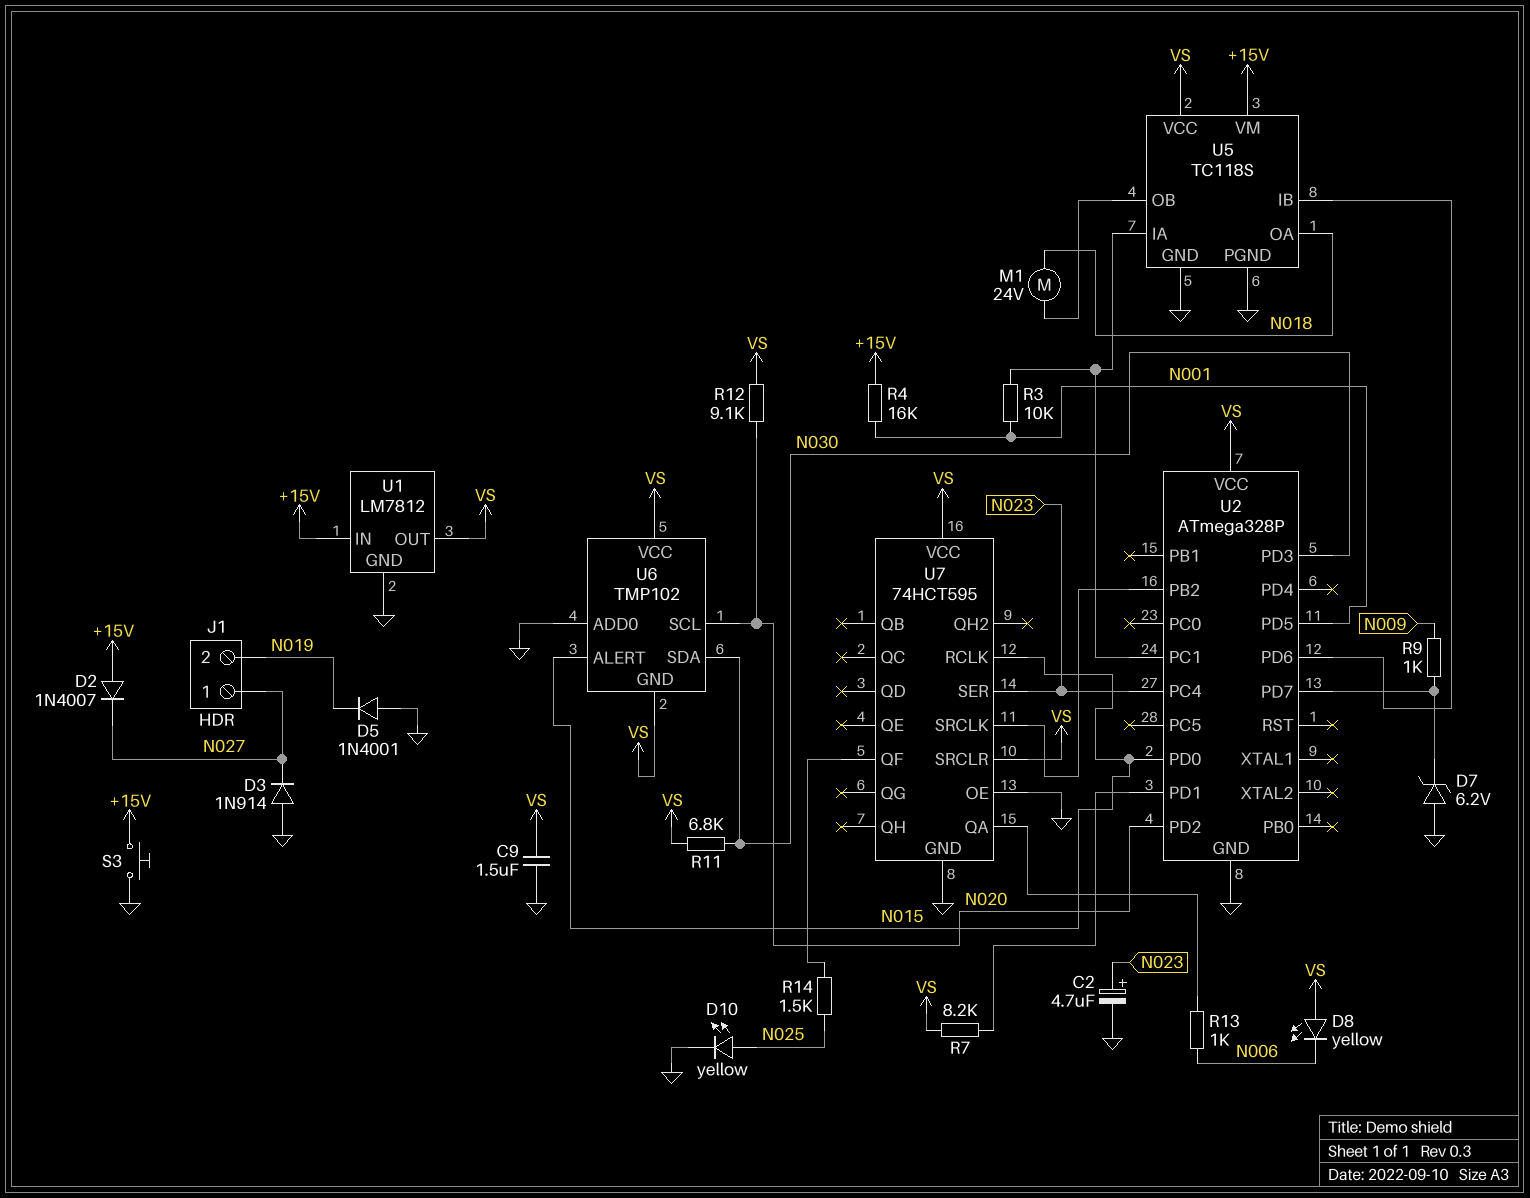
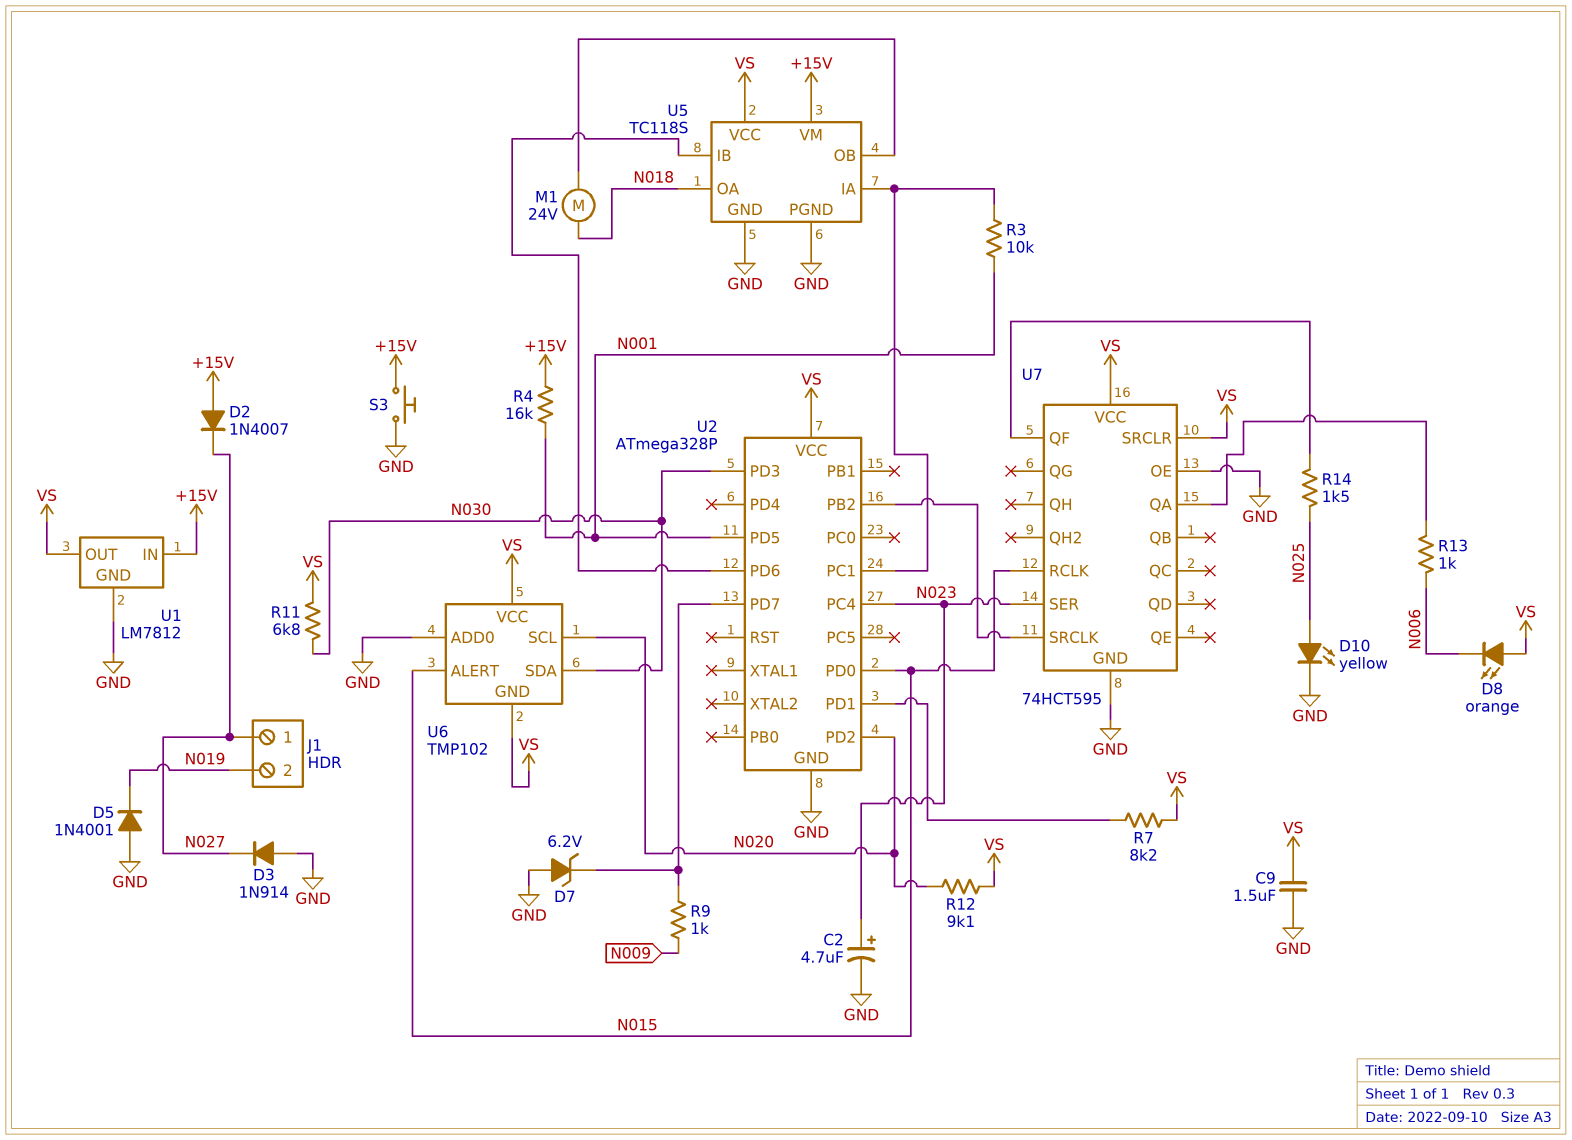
D8: LED yellow (A VS, K N006) -> LED orange (A VS, K N006)

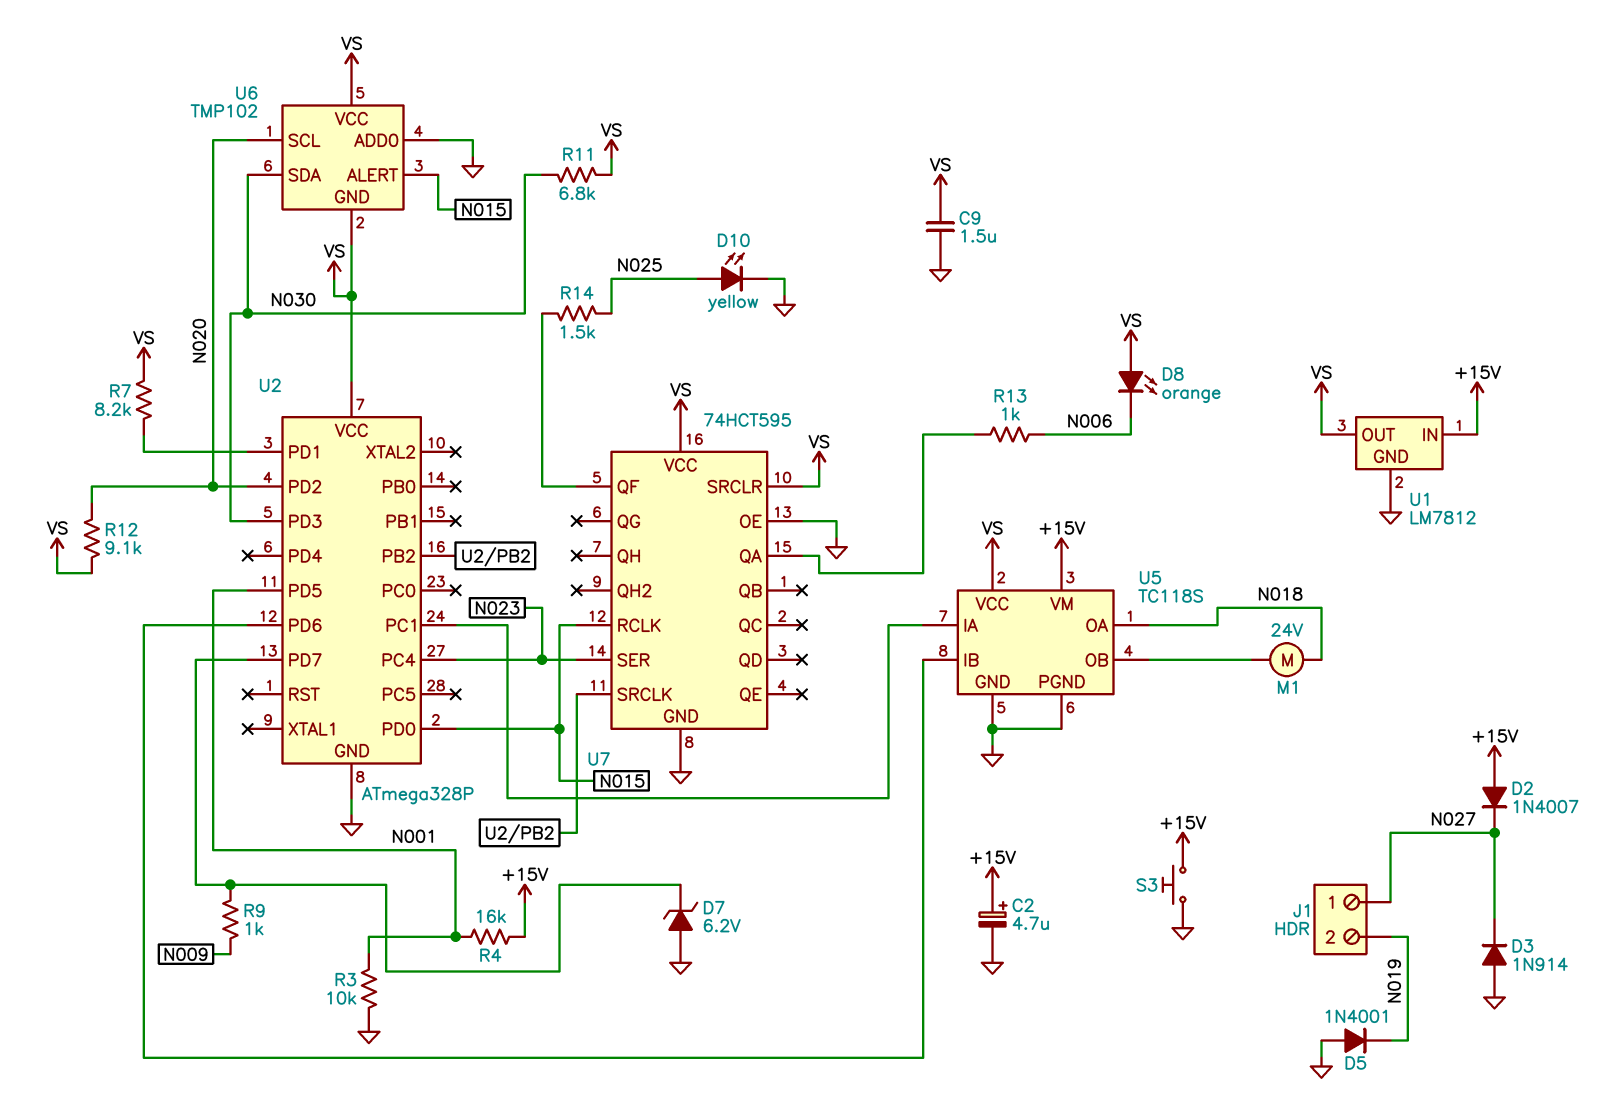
C2: 4.7uF (plus N023, minus GND) -> 4.7uF (plus +15V, minus GND)
R3: 10k (N001, U2/PC1) -> 10k (GND, N001)

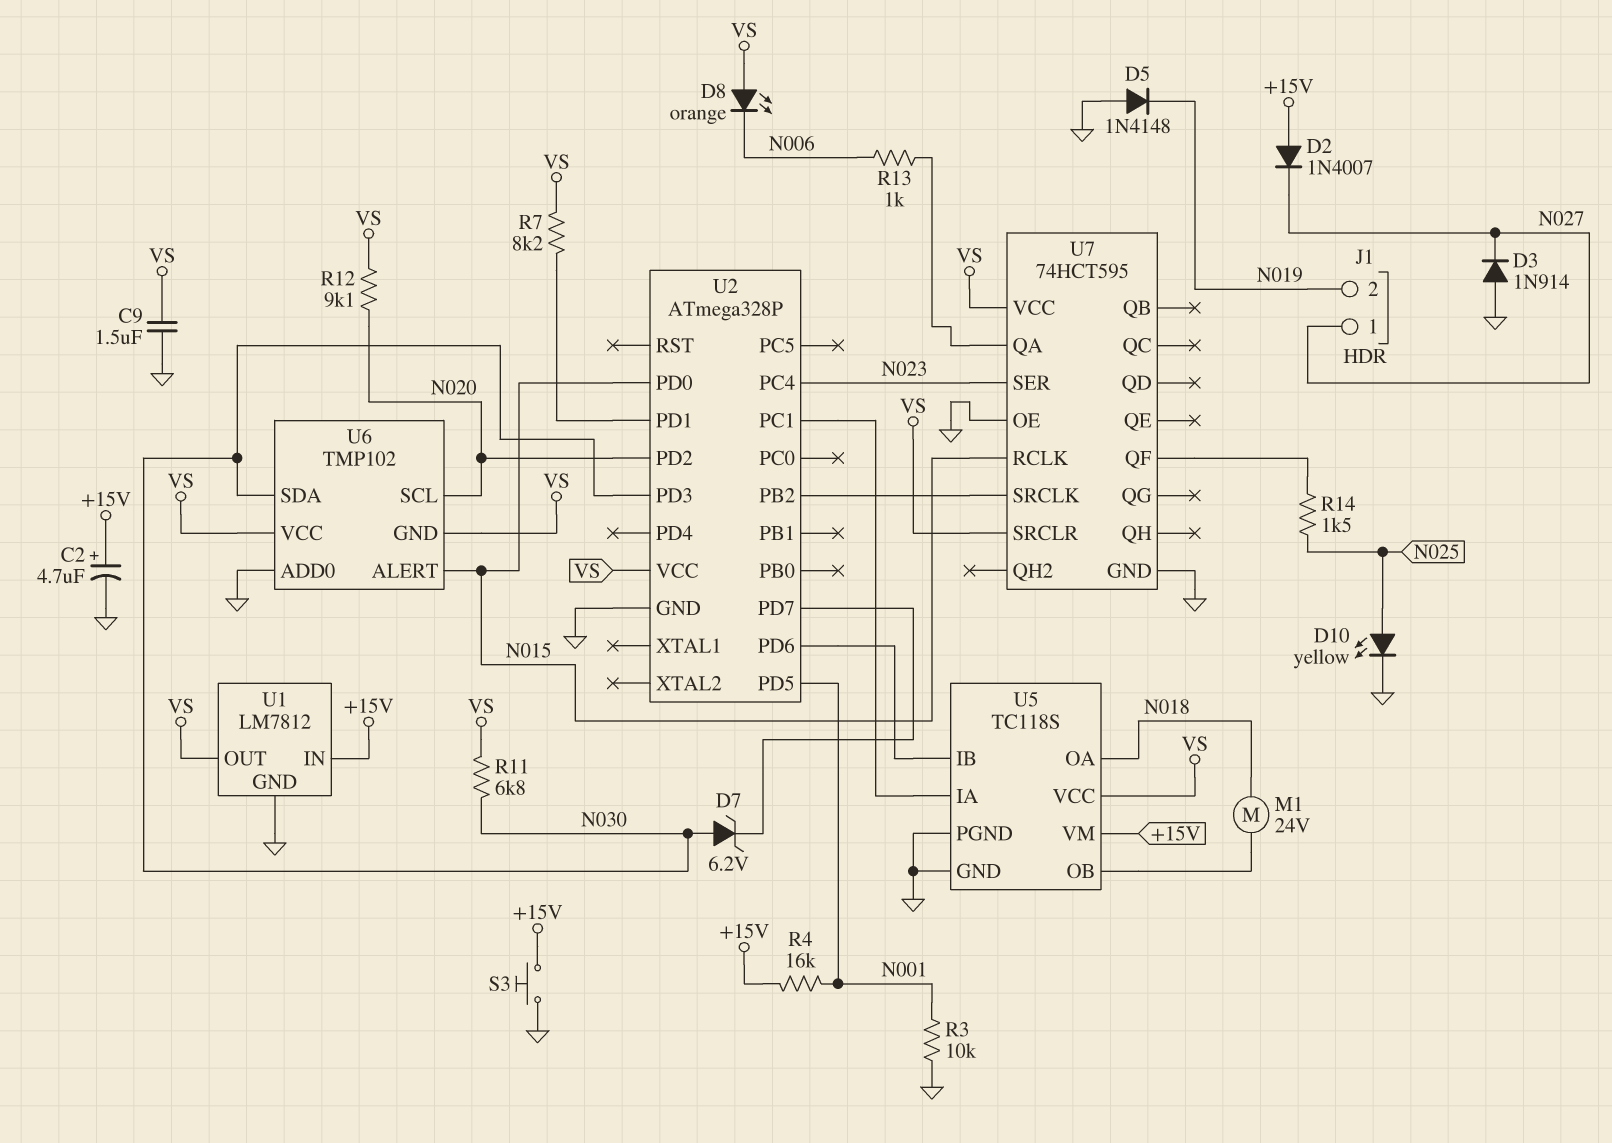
D5: diode 1N4001 (A GND, K N019) -> diode 1N4148 (A GND, K N019)
D7: zener 6.2V (A GND, K U2/PD7) -> zener 6.2V (A N030, K U2/PD7)
R9: 1k (N009, U2/PD7) -> none

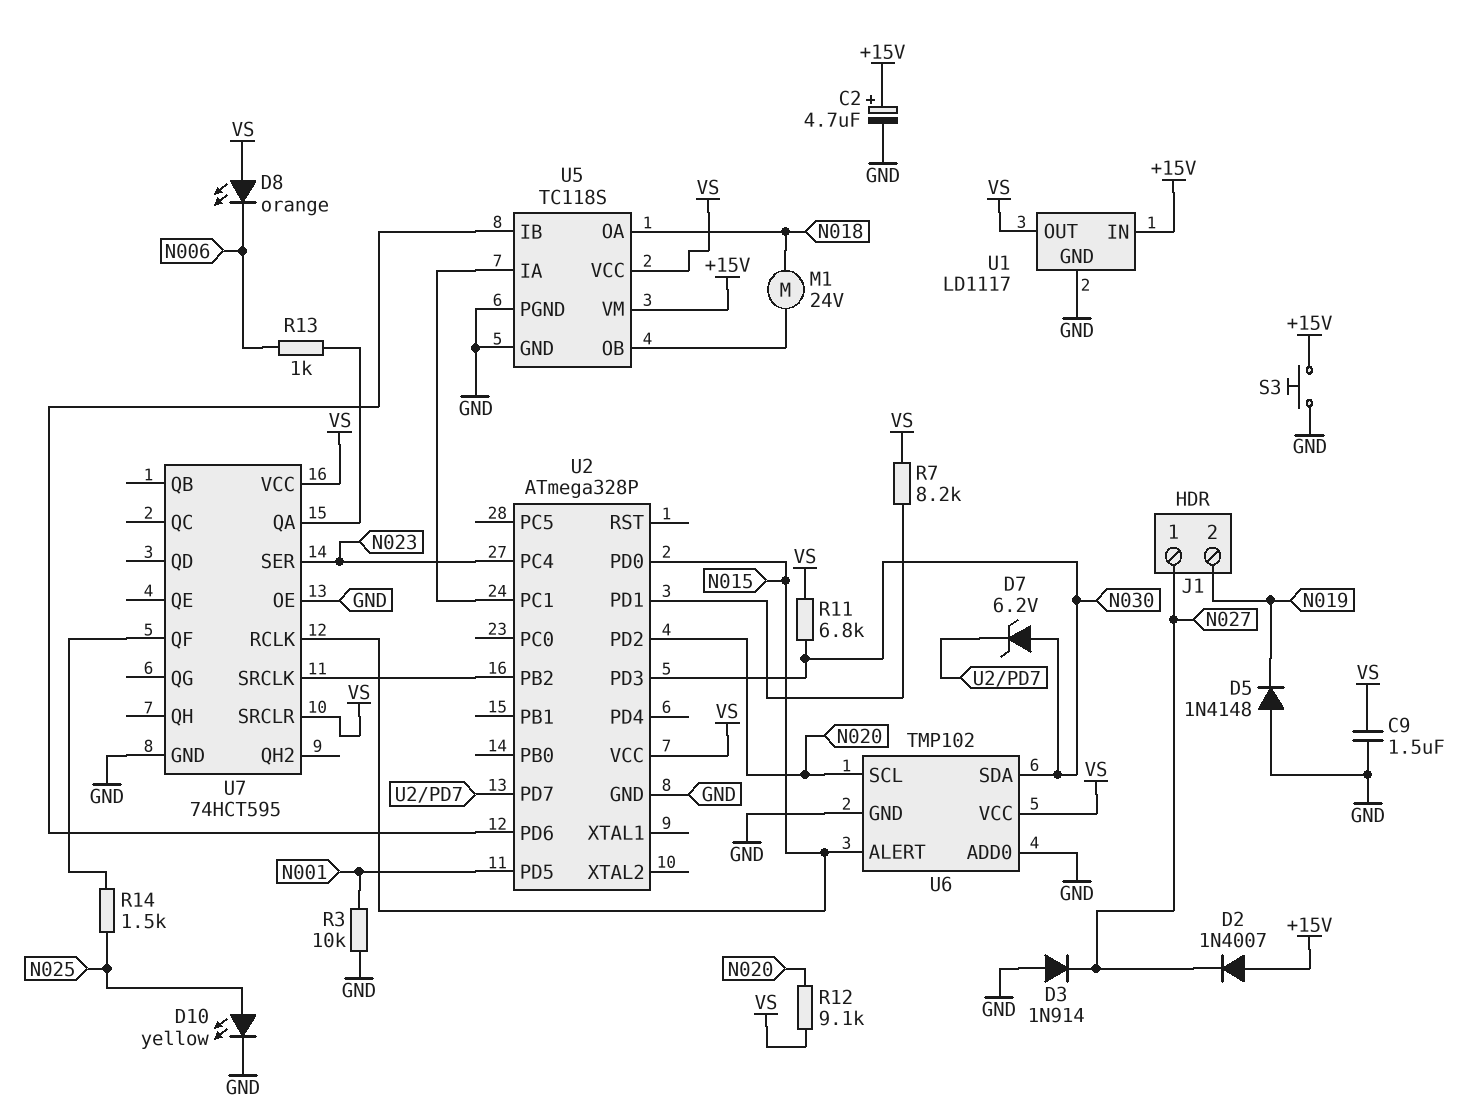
R4: 16k (+15V, N001) -> none
U1: LM7812 -> LD1117
U6 pin GND: VS -> GND

